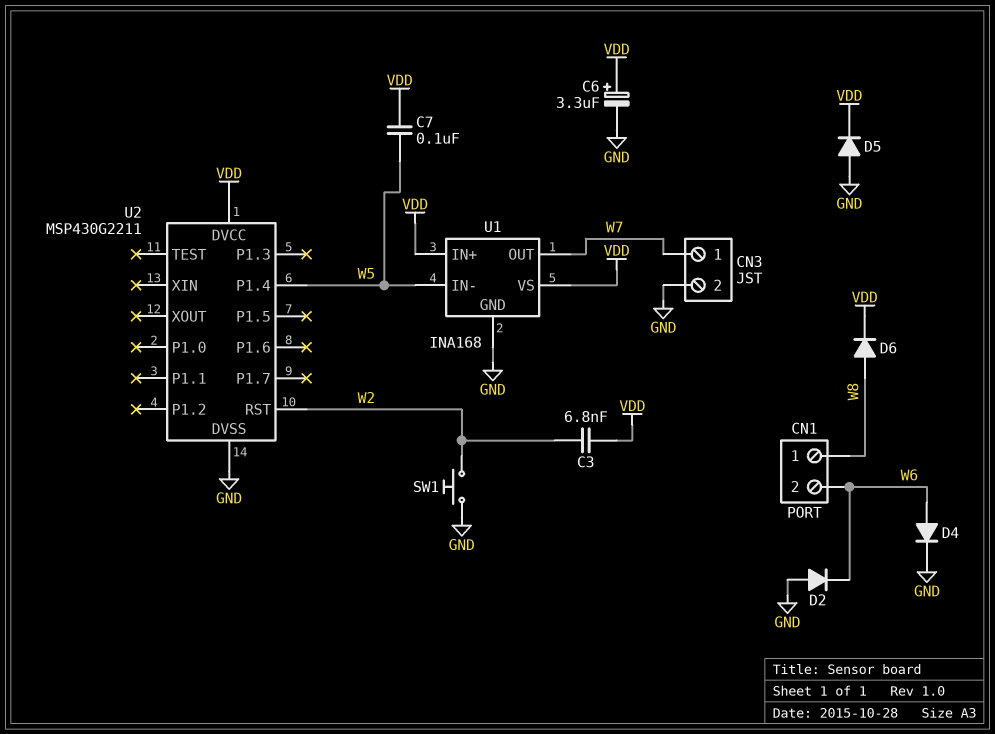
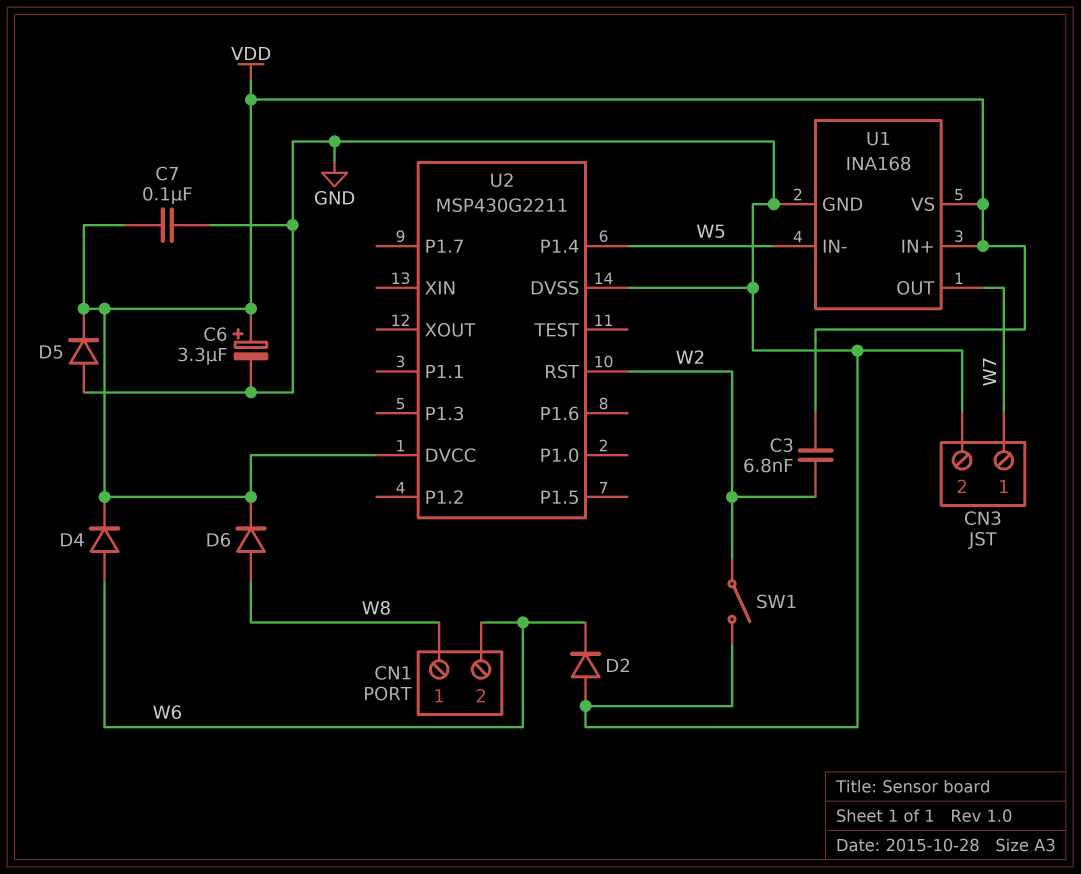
C7: 100nF (VDD, W5) -> 100nF (GND, VDD)
D4: diode (A W6, K GND) -> diode (A W6, K VDD)
SW1: button (GND, W2) -> switch (GND, W2)

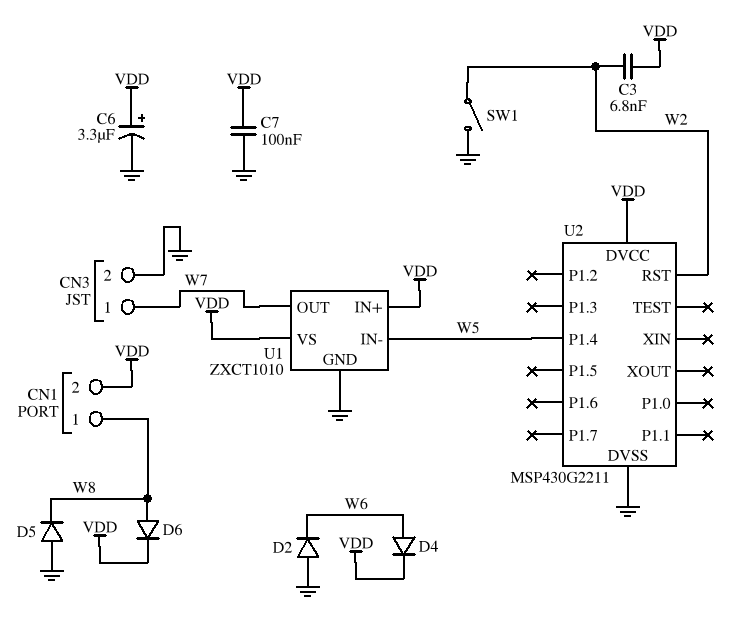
CN1 pin 2: W6 -> VDD
D5: diode (A GND, K VDD) -> diode (A GND, K W8)
U1: INA168 -> ZXCT1010

